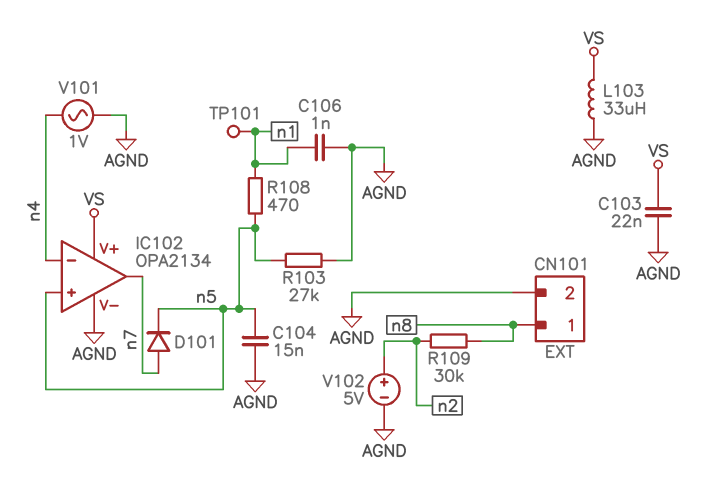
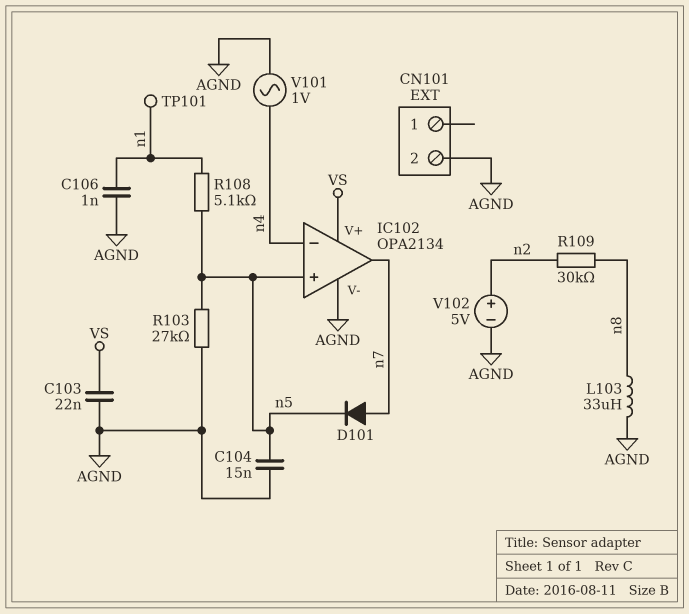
CN101 pin 1: n8 -> none
L103: 33uH (AGND, VS) -> 33uH (AGND, n8)
R108: 470 (n1, n5) -> 5.1k (n1, n5)

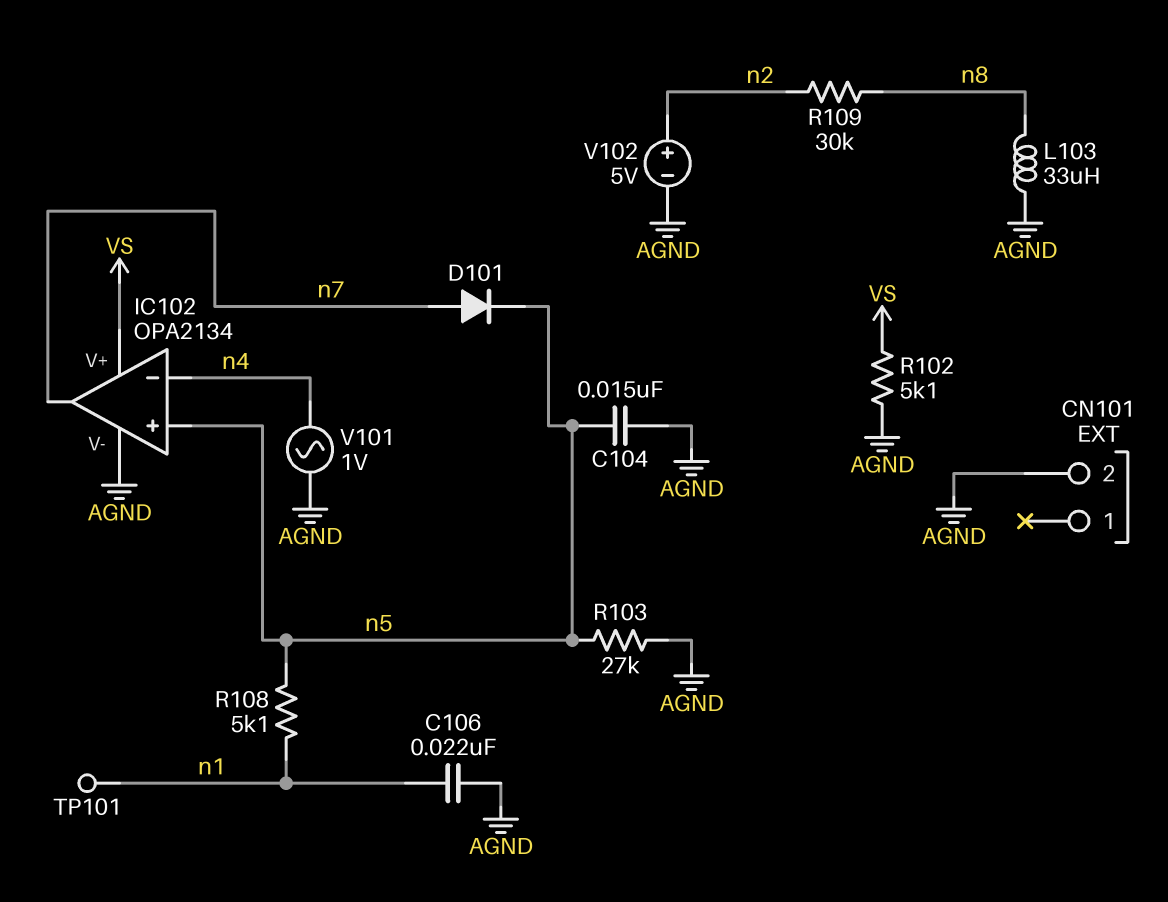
C103: 22nF (AGND, VS) -> none
C106: 1nF (AGND, n1) -> 22nF (AGND, n1)
R102: none -> 5.1k (AGND, VS)

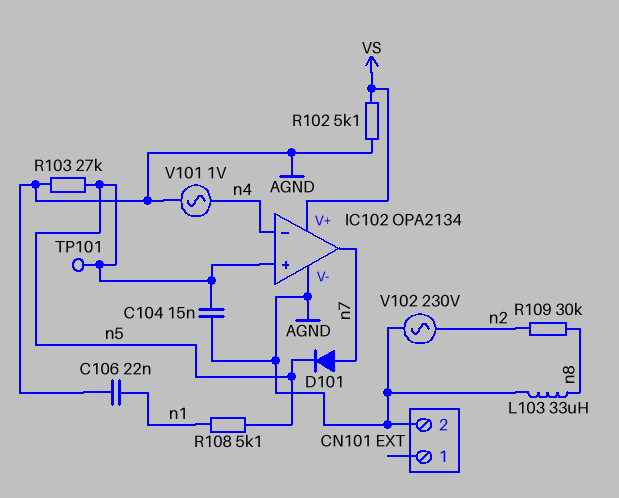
TP101: test point (n1) -> test point (n5)
V102: 5V (plus n2, minus AGND) -> AC 230V (AGND, n2)

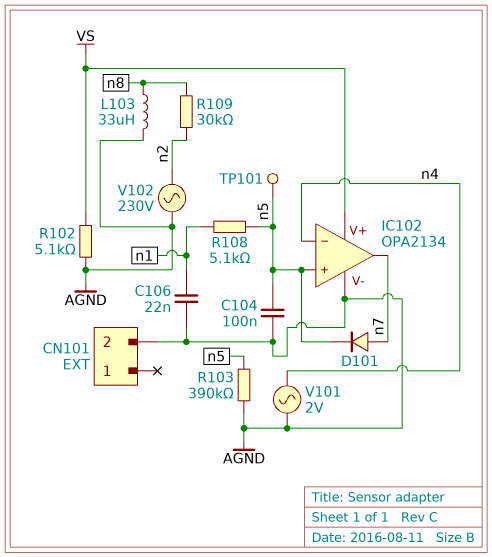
C104: 15nF (AGND, n5) -> 100nF (AGND, n5)
R103: 27k (AGND, n5) -> 390k (AGND, n5)
V101: AC 1V (AGND, n4) -> AC 2V (AGND, n4)

